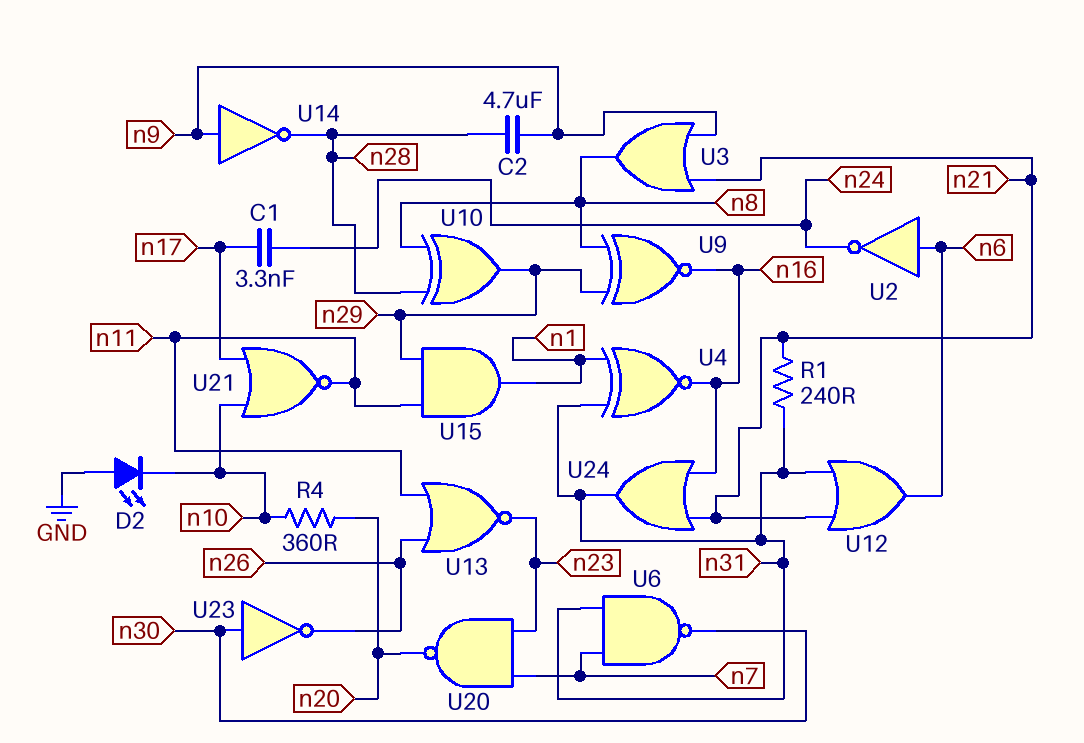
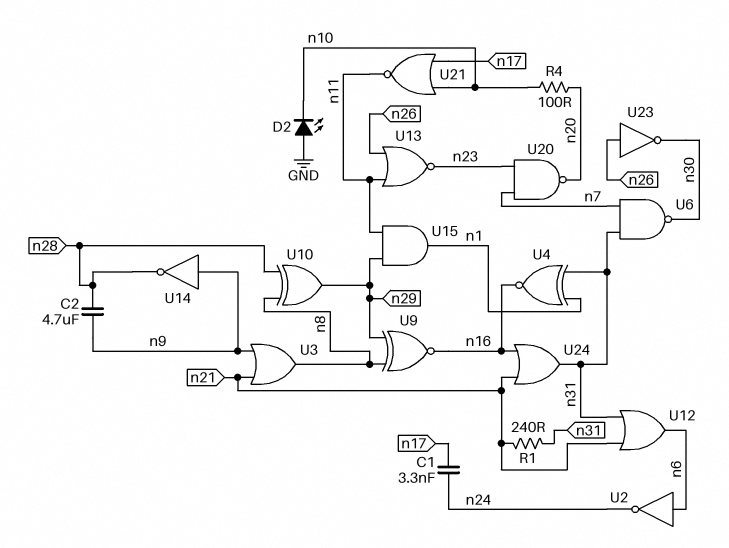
R4: 360 (n10, n20) -> 100 (n10, n20)
U23: NOT (in n30, out n26) -> NOT (in n26, out n30)

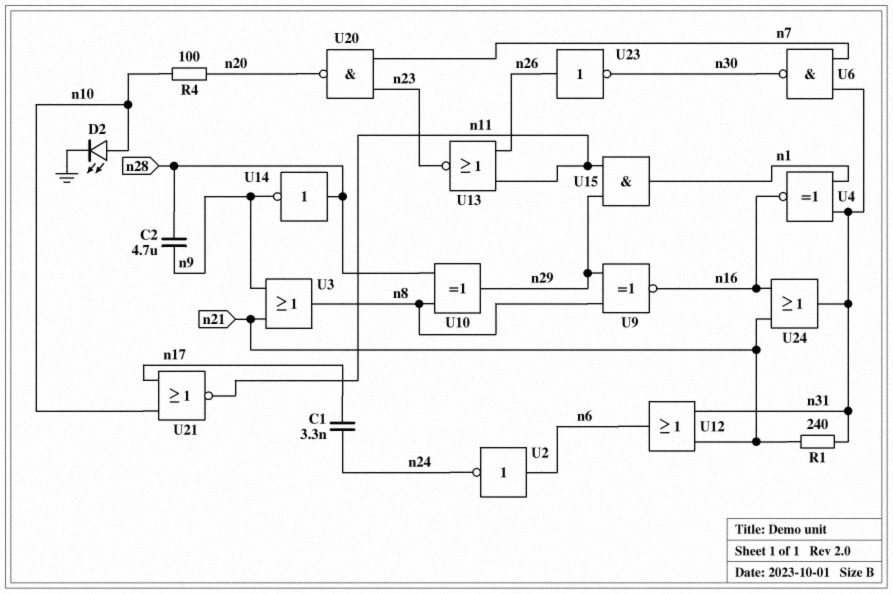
D2: LED (A GND, K n10) -> LED (A n10, K GND)
U14: NOT (in n9, out n28) -> NOT (in n28, out n9)

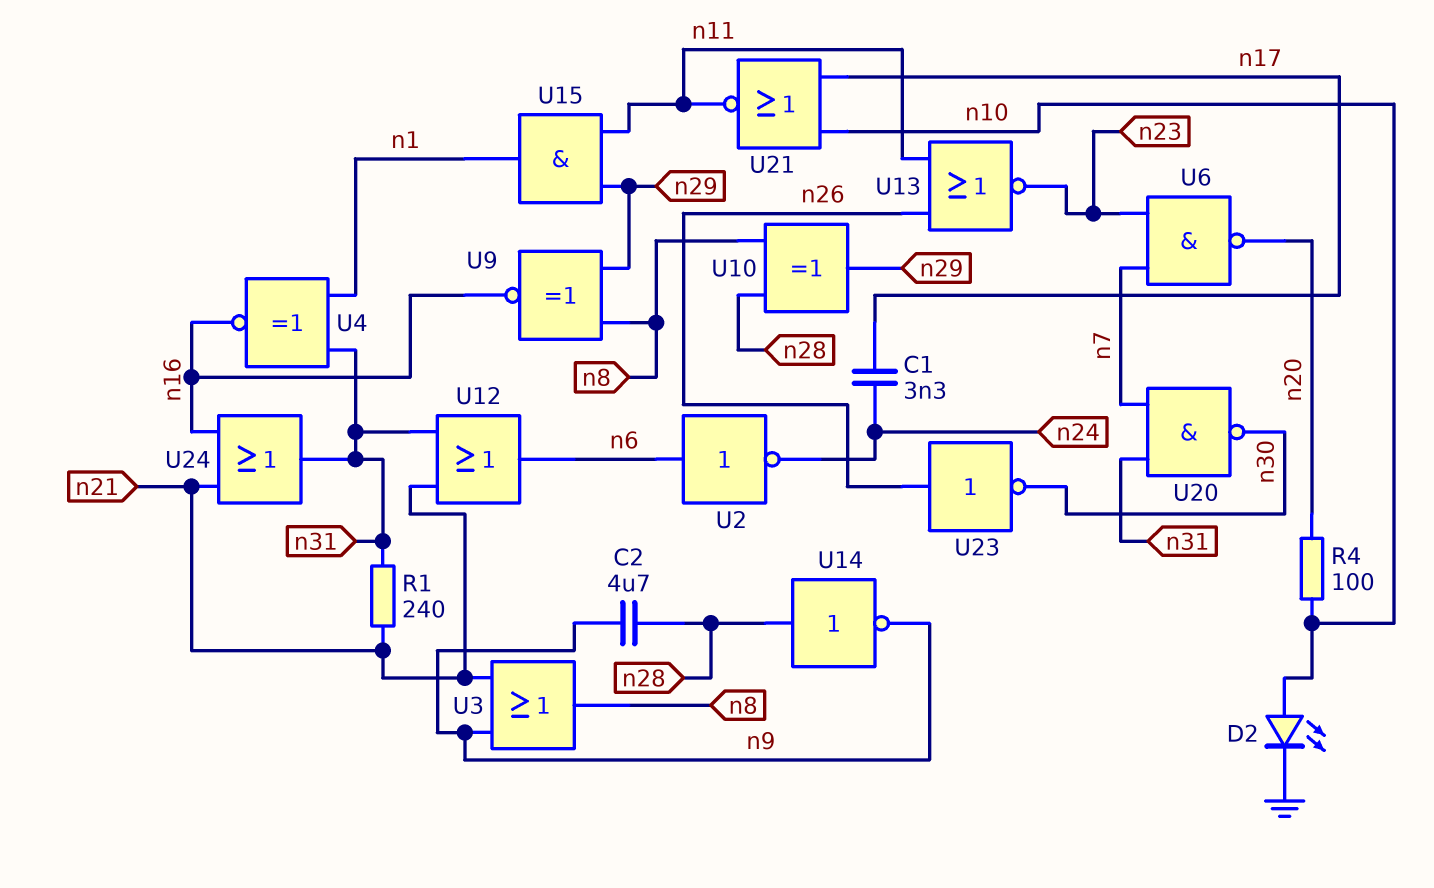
U6: NAND (in n7, in n31, out n30) -> NAND (in n7, in n23, out n20)
U20: NAND (in n7, in n23, out n20) -> NAND (in n7, in n31, out n30)

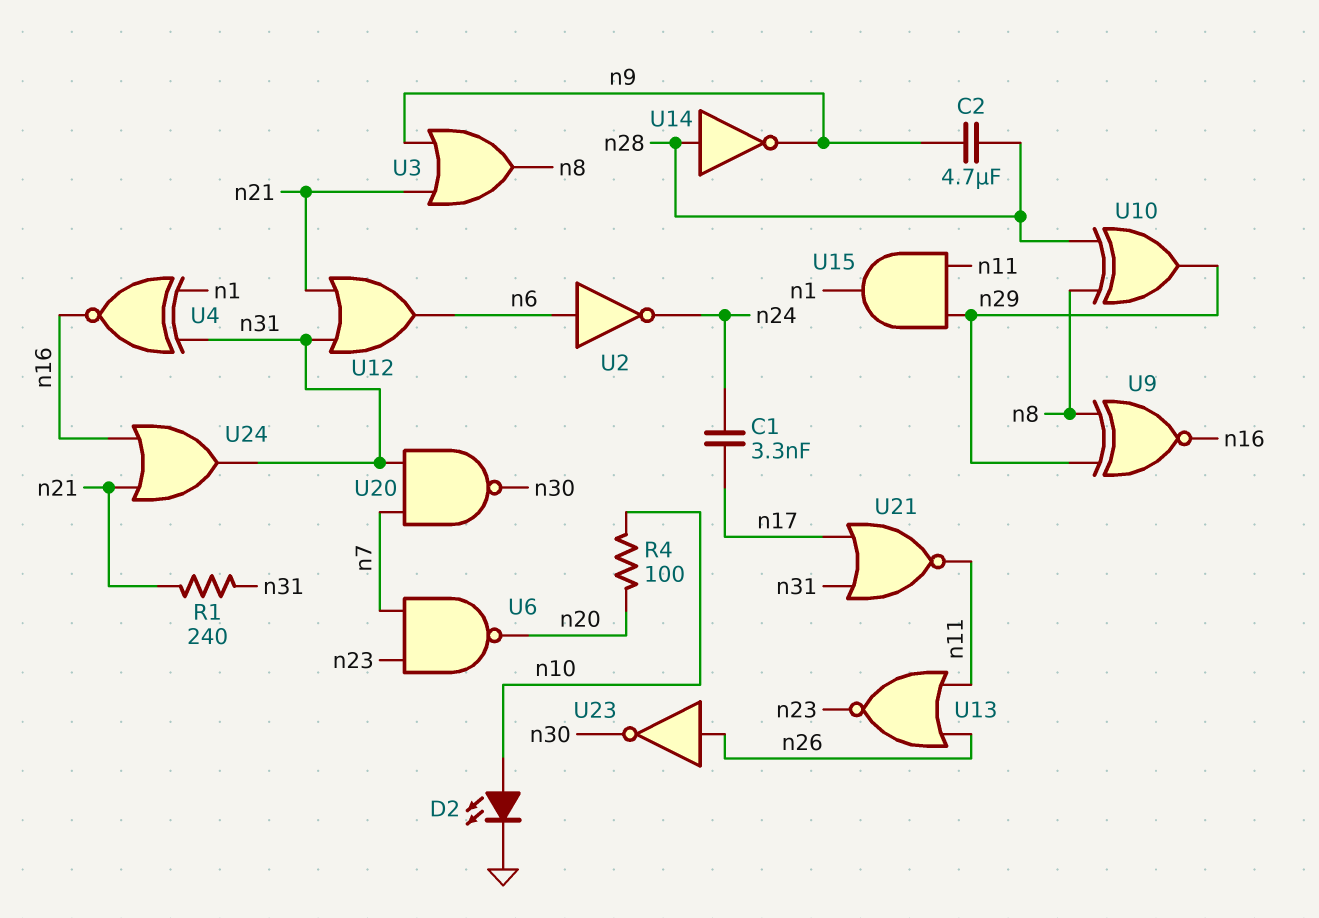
U21: NOR (in n10, in n17, out n11) -> NOR (in n17, in n31, out n11)

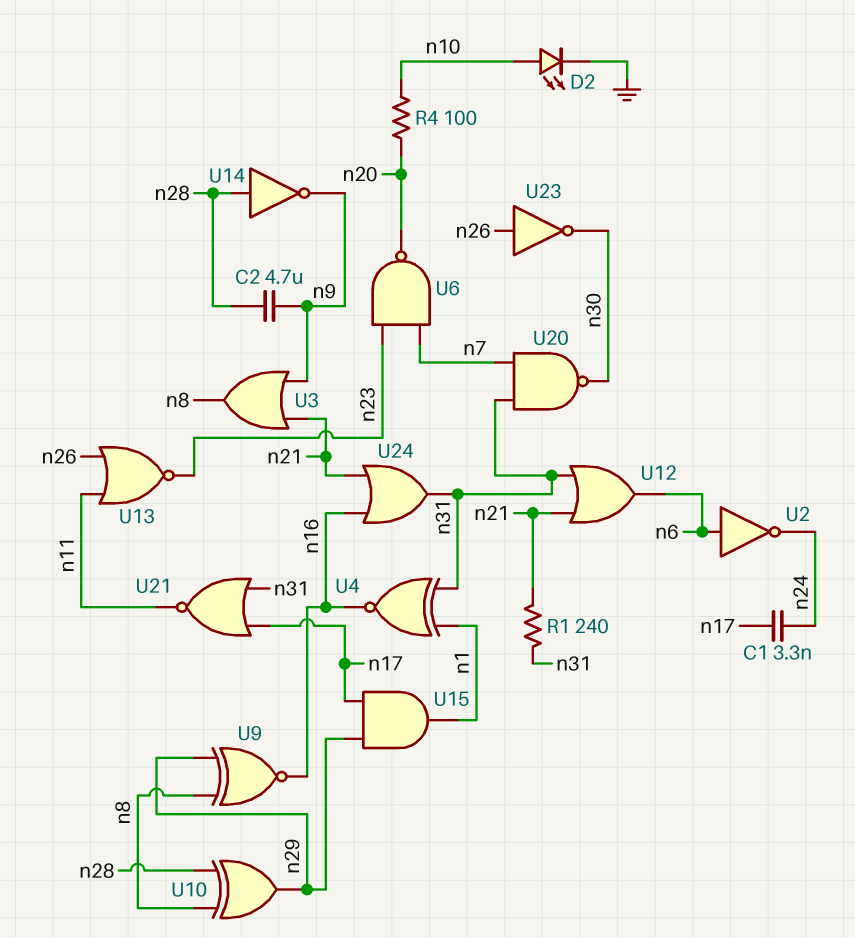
U15: AND (in n11, in n29, out n1) -> AND (in n17, in n29, out n1)

